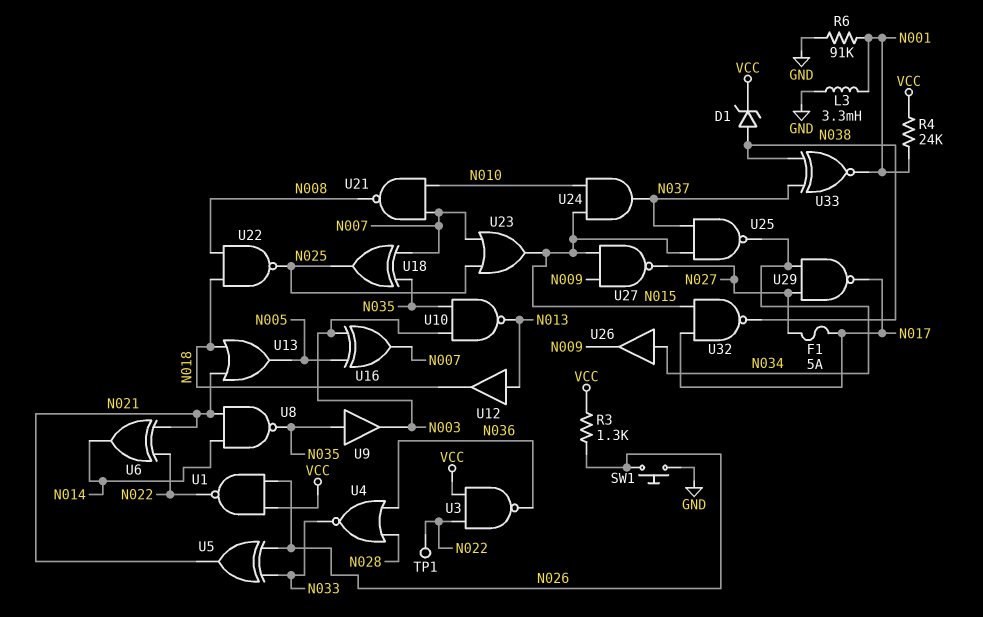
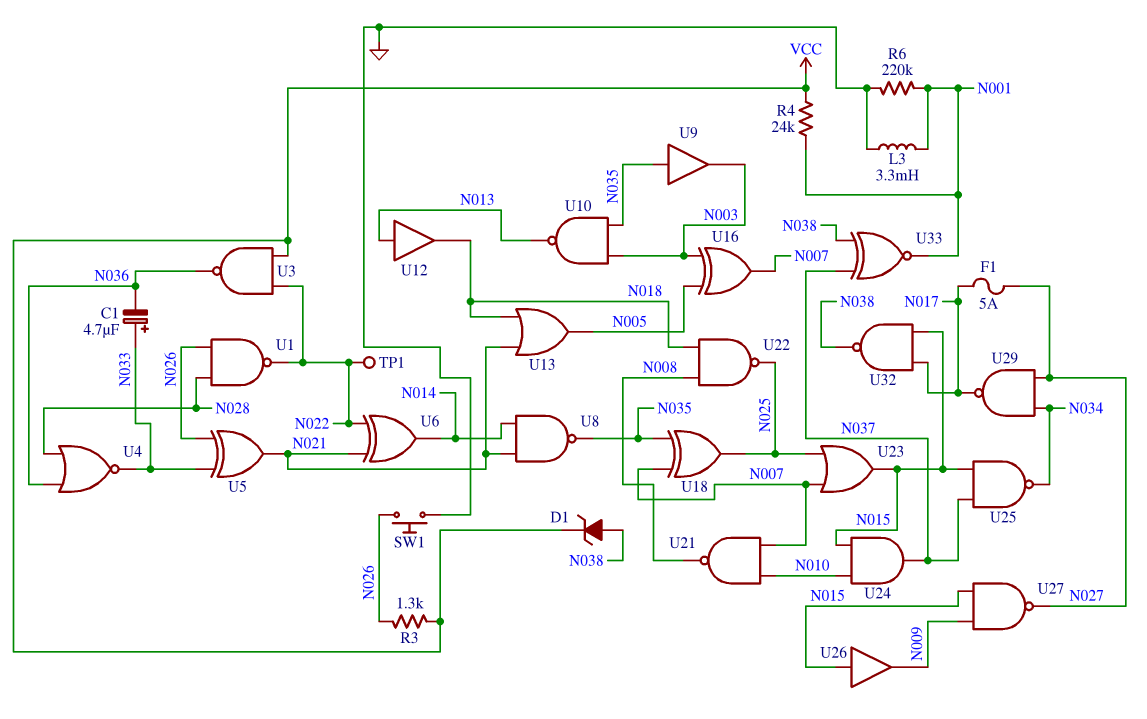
C1: none -> 4.7uF (plus N033, minus N036)
R6: 91k (GND, N001) -> 220k (GND, N001)
U1: NAND (in N026, in VCC, out N022) -> NAND (in N026, in N028, out N022)
U26: buffer (in N034, out N009) -> buffer (in N015, out N009)

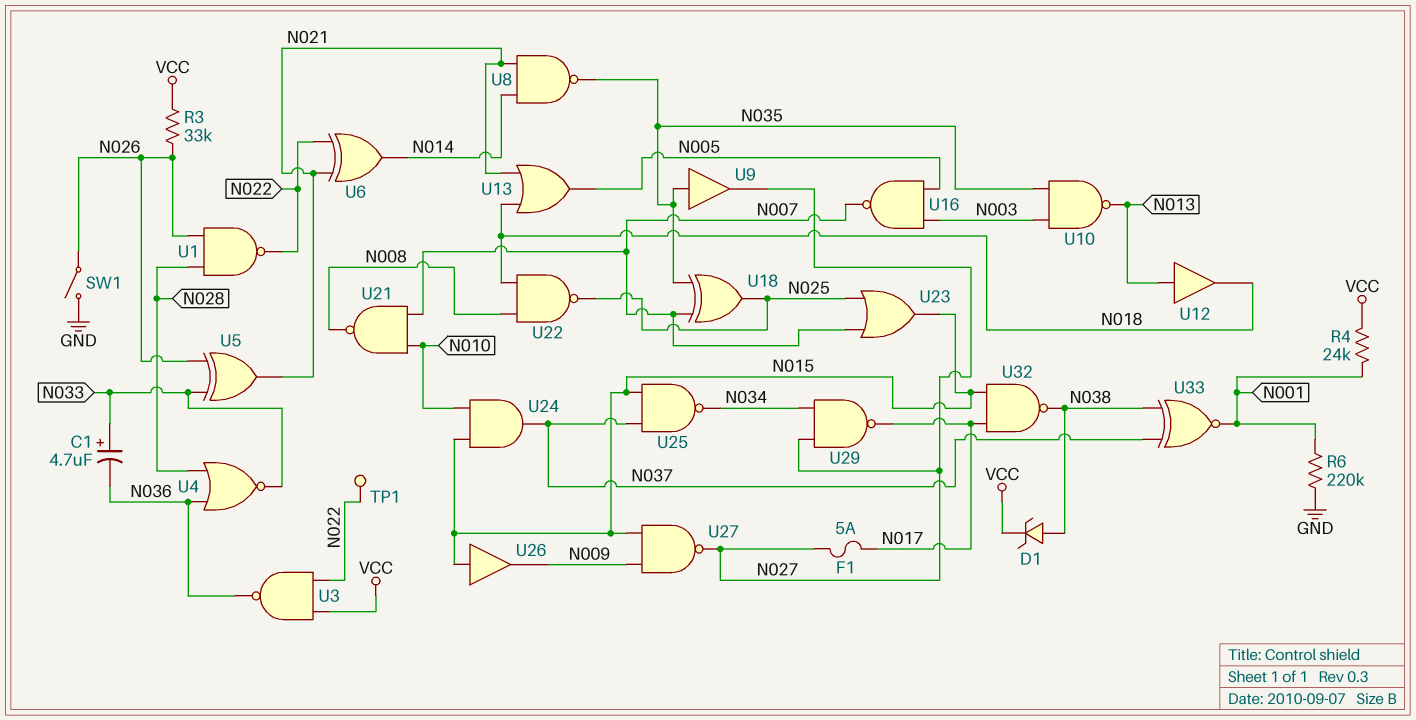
L3: 3.3mH (GND, N001) -> none
R3: 1.3k (N026, VCC) -> 33k (N026, VCC)
SW1: button (GND, N026) -> switch (GND, N026)
U9: buffer (in N035, out N003) -> buffer (in N035, out N027)
U16: XOR (in N003, in N005, out N007) -> NAND (in N003, in N005, out N007)

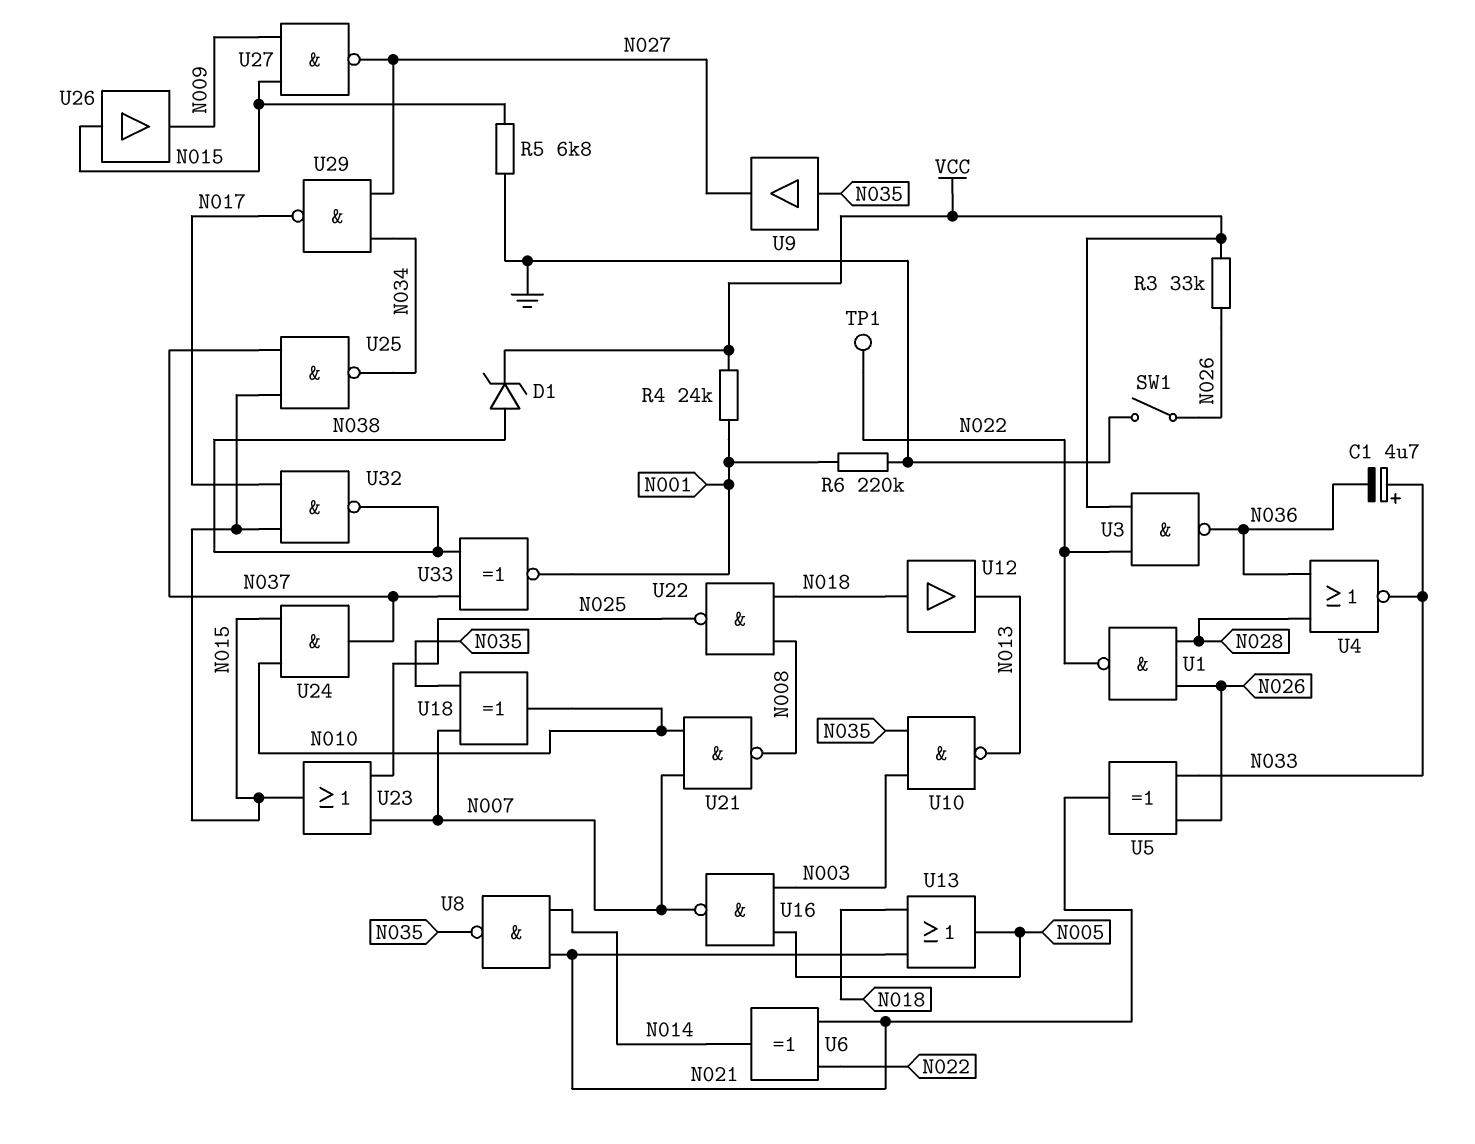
F1: 5A (N017, N027) -> none
R5: none -> 6.8k (GND, N015)
U12: buffer (in N013, out N018) -> buffer (in N018, out N013)
U18: XOR (in N007, in N035, out N025) -> XOR (in N007, in N035, out N010)

